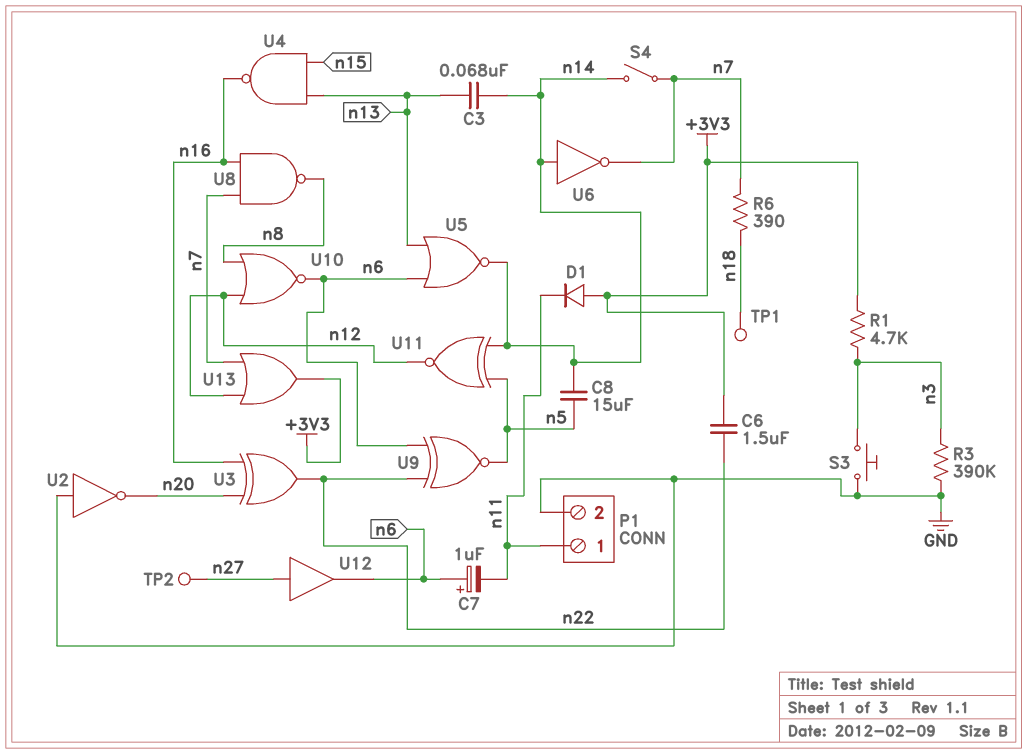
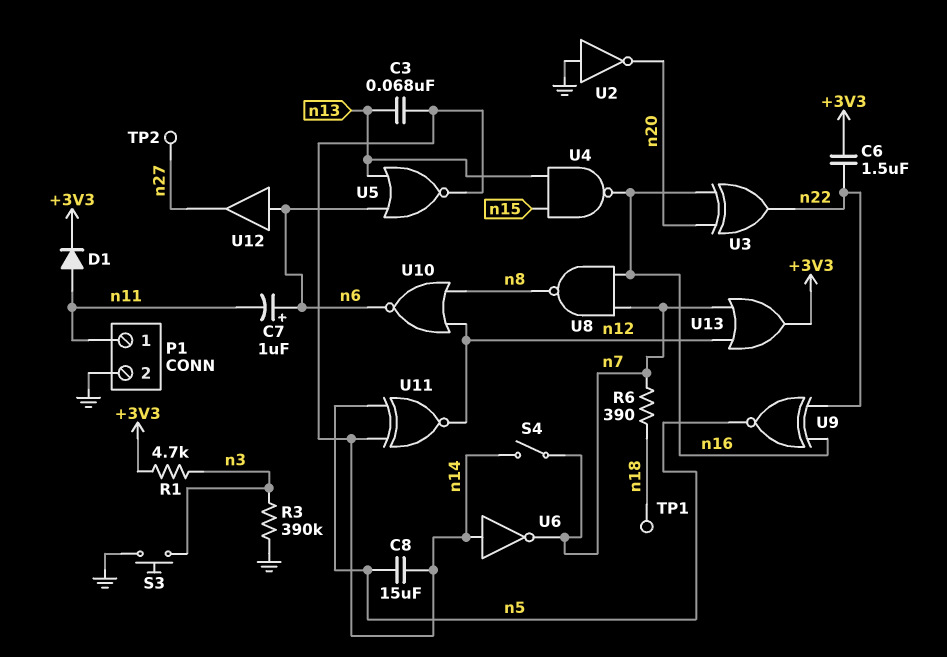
D1: diode (A +3V3, K n11) -> diode (A n11, K +3V3)
U9: XNOR (in n6, in n22, out n5) -> XNOR (in n16, in n22, out n5)
U12: buffer (in n27, out n6) -> buffer (in n6, out n27)

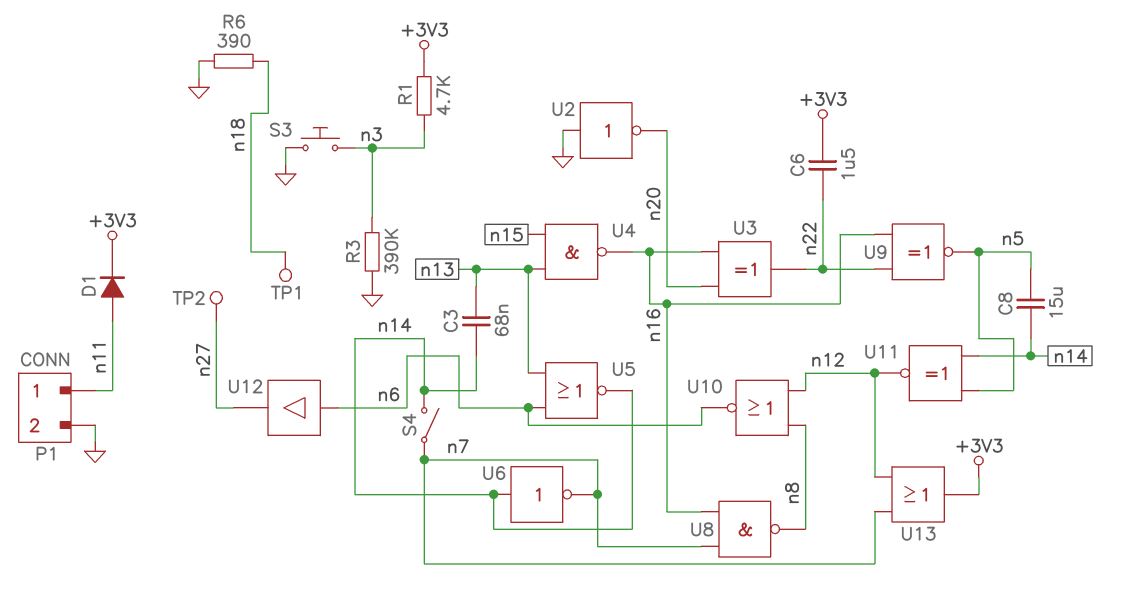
C7: 1uF (plus n6, minus n11) -> none
R6: 390 (n7, n18) -> 390 (GND, n18)

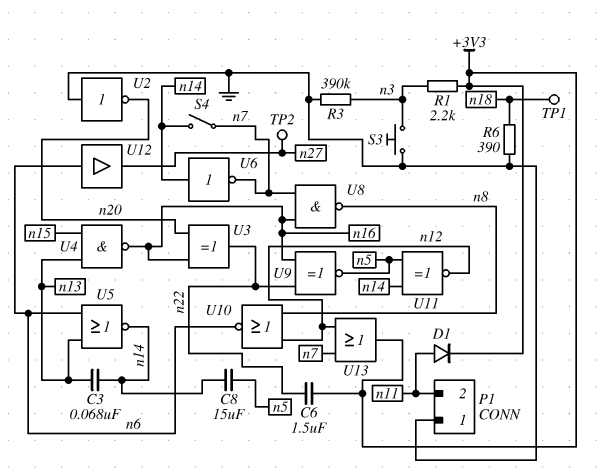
P1 pin 1: n11 -> GND
P1 pin 2: GND -> n11
R1: 4.7k (+3V3, n3) -> 2.2k (+3V3, n3)

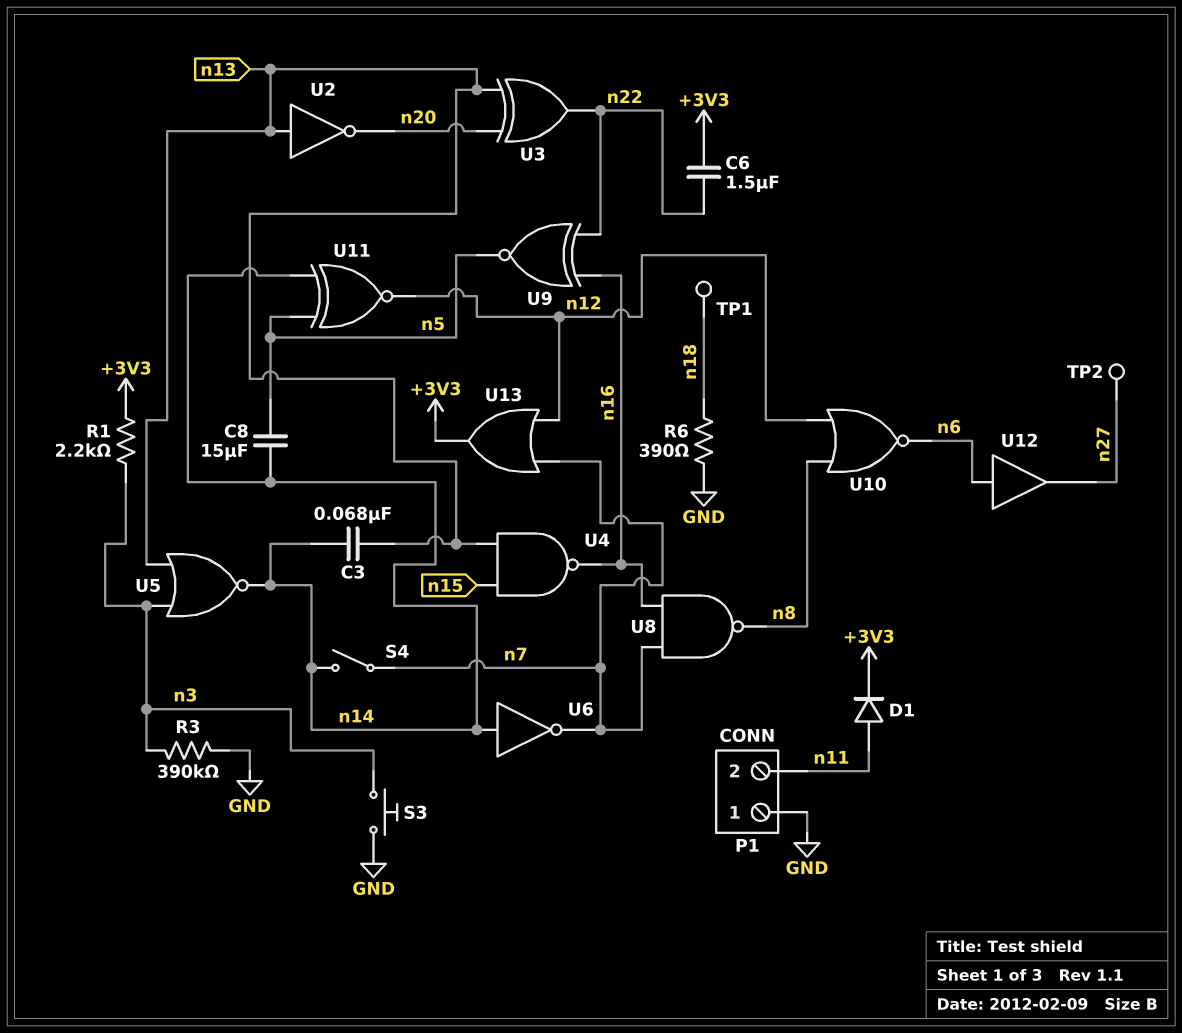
U2: NOT (in GND, out n20) -> NOT (in n13, out n20)
U3: XOR (in n16, in n20, out n22) -> XOR (in n13, in n20, out n22)
U5: NOR (in n6, in n13, out n14) -> NOR (in n3, in n13, out n14)

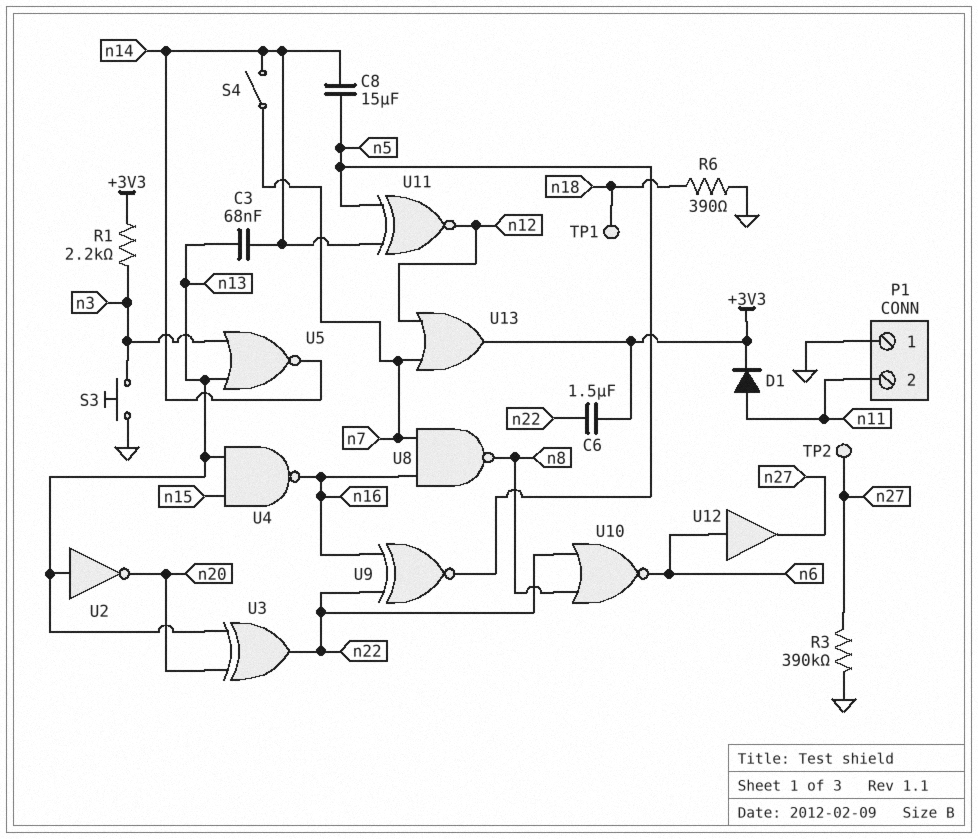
R3: 390k (GND, n3) -> 390k (GND, n27)
U6: NOT (in n14, out n7) -> none
U10: NOR (in n8, in n12, out n6) -> NOR (in n8, in n22, out n6)

